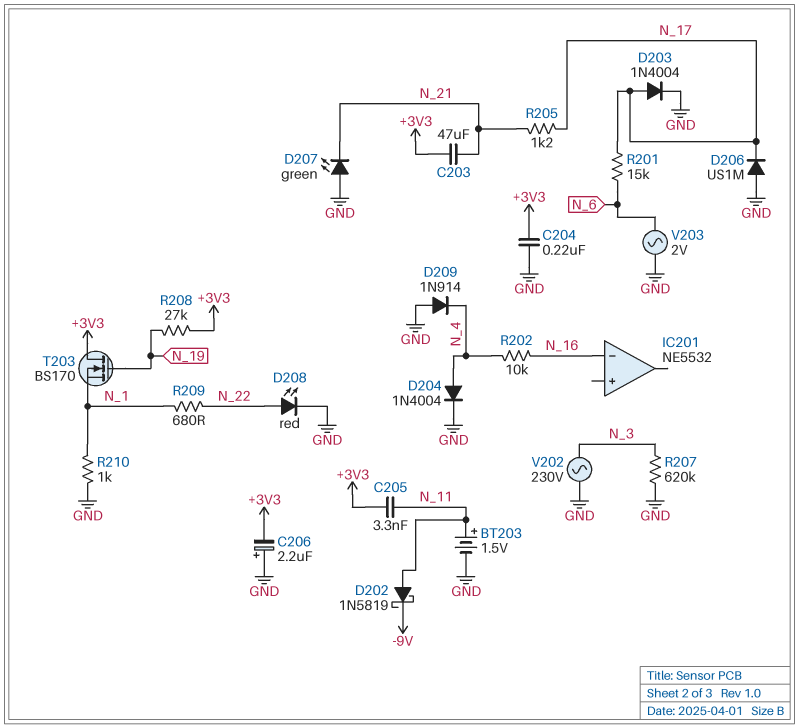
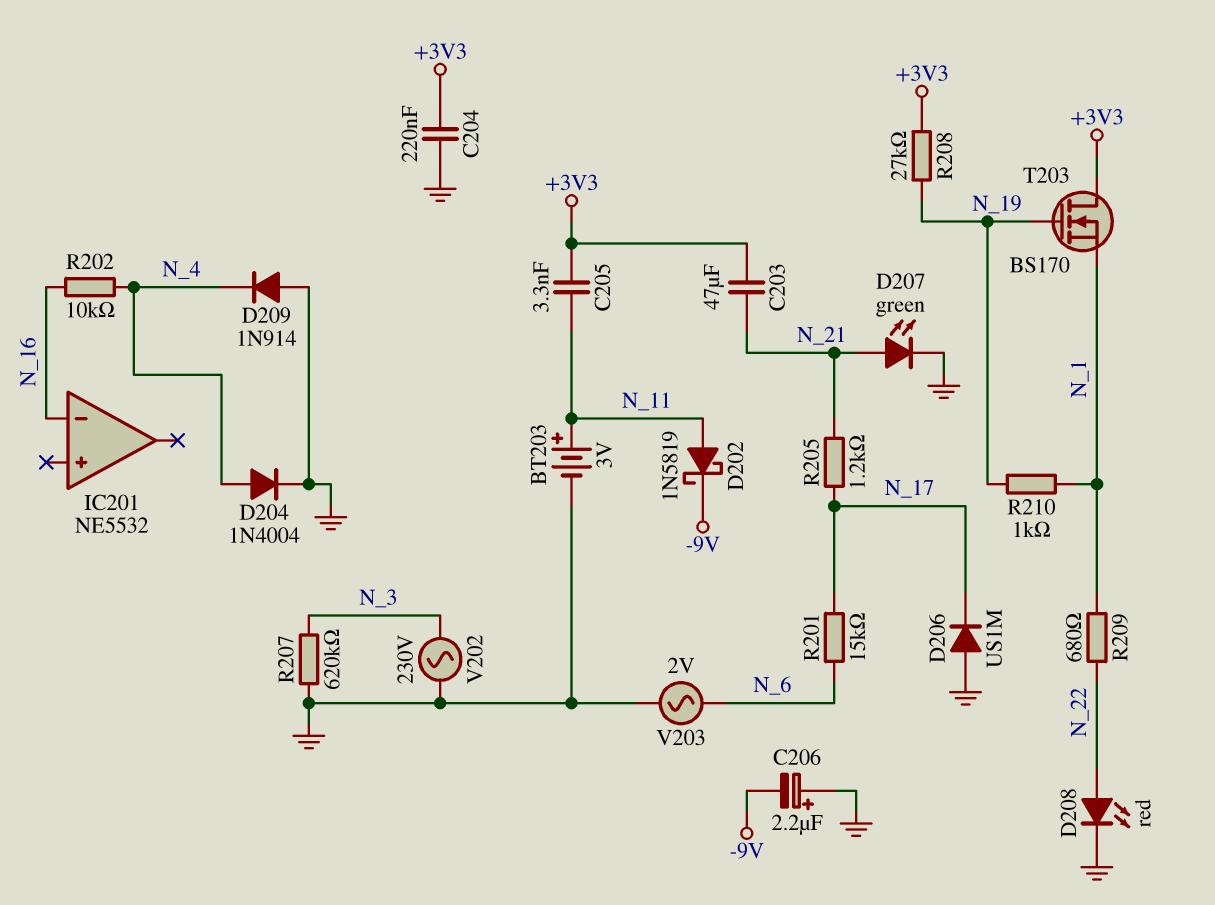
BT203: 1.5V (plus N_11, minus GND) -> 3V (plus N_11, minus GND)
C206: 2.2uF (plus GND, minus +3V3) -> 2.2uF (plus GND, minus -9V)
D203: diode 1N4004 (A N_17, K GND) -> none
D207: LED green (A GND, K N_21) -> LED green (A N_21, K GND)
R210: 1k (GND, N_1) -> 1k (N_1, N_19)

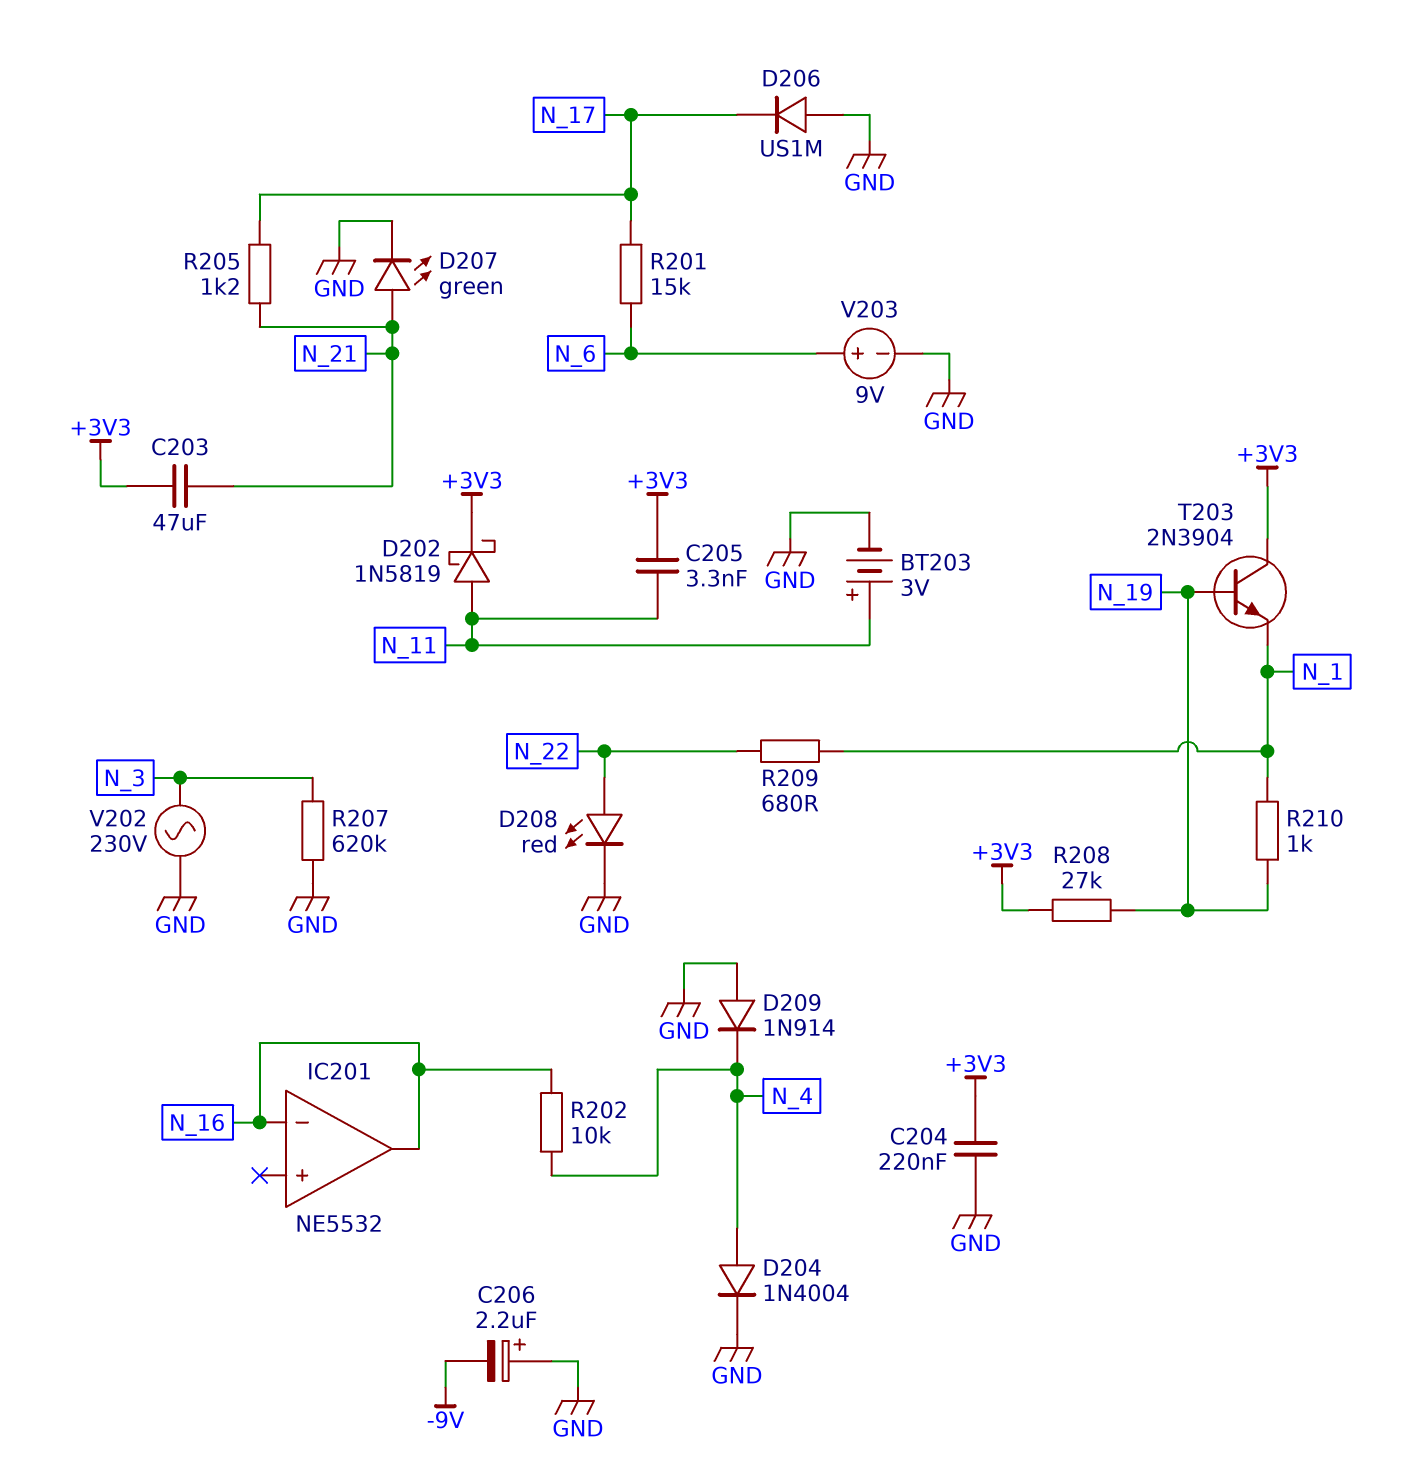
D202: schottky 1N5819 (A N_11, K -9V) -> schottky 1N5819 (A N_11, K +3V3)
IC201 pin out: none -> N_16
T203: NMOS BS170 (G N_19, D +3V3, S N_1) -> NPN 2N3904 (B N_19, C +3V3, E N_1)
V203: AC 2V (GND, N_6) -> 9V (plus N_6, minus GND)

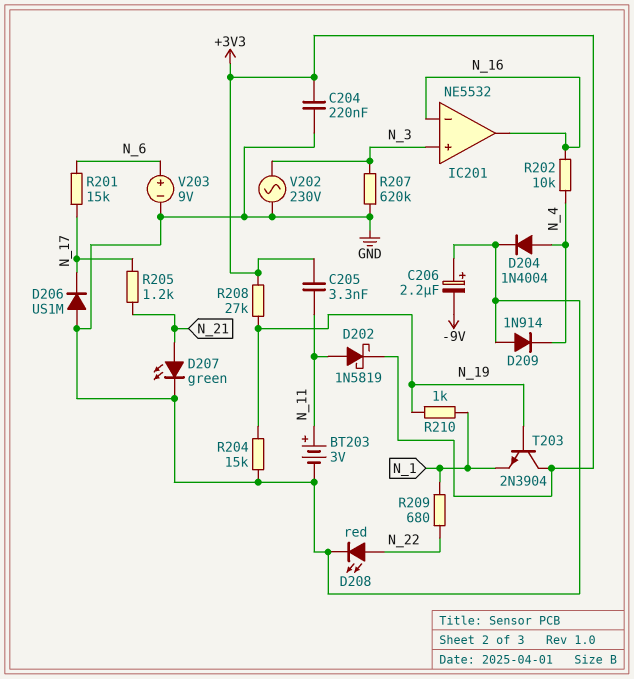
C203: 47uF (+3V3, N_21) -> none
IC201 pin in+: none -> N_3
R204: none -> 15k (GND, N_19)

